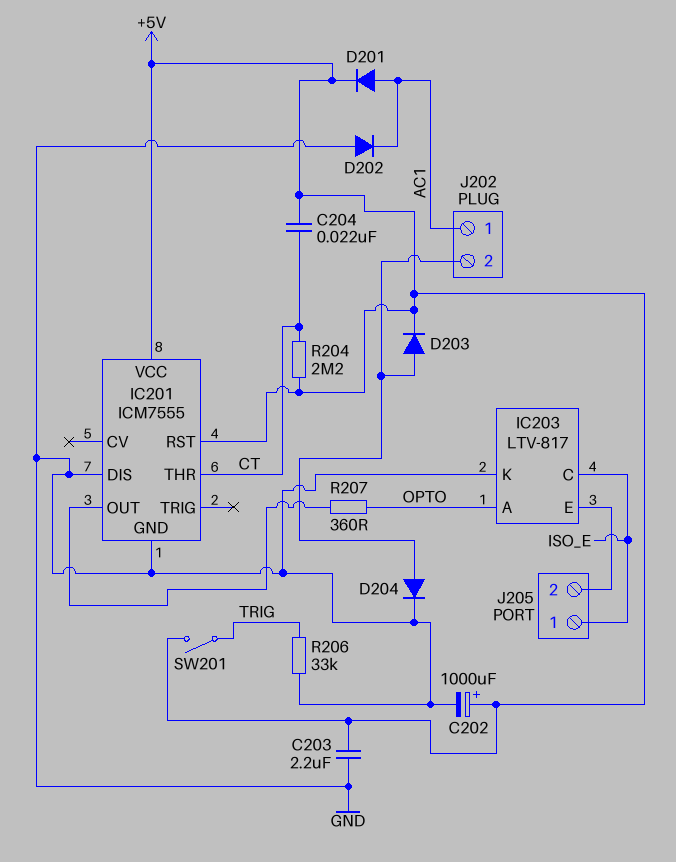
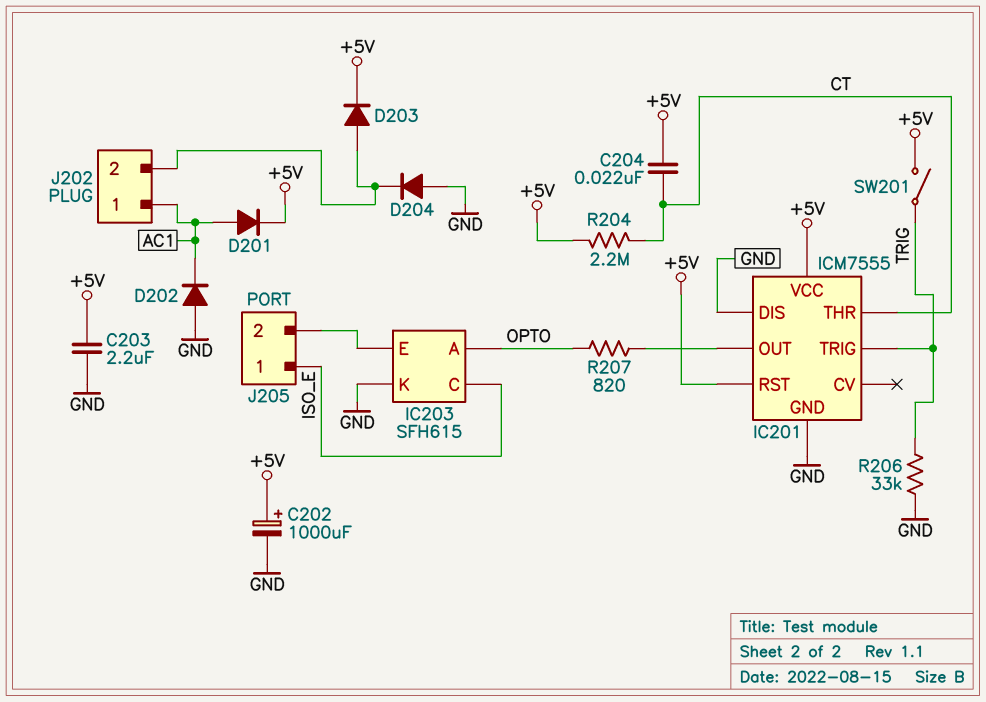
D204: diode (A J202/2, K GND) -> diode (A GND, K J202/2)
IC201 pin TRIG: none -> TRIG
IC203: LTV-817 -> SFH615
R207: 360 (IC201/OUT, OPTO) -> 820 (IC201/OUT, OPTO)

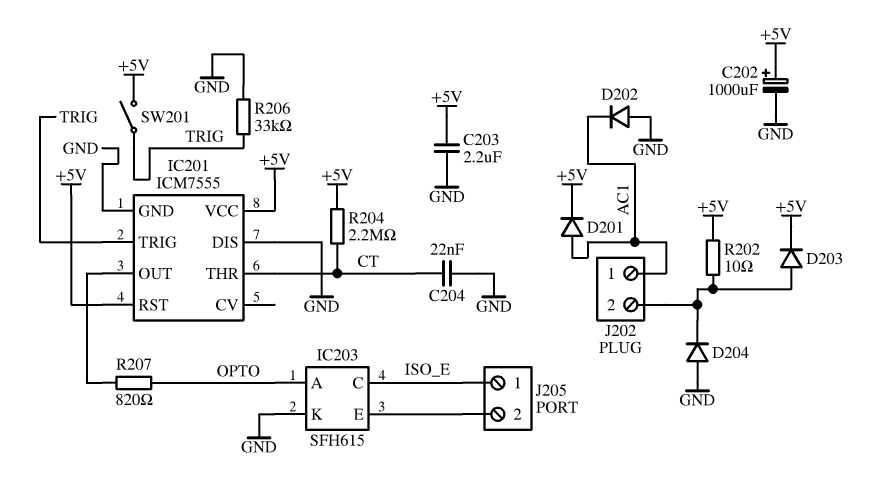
C204: 22nF (+5V, CT) -> 22nF (CT, GND)
R202: none -> 10 (+5V, J202/2)

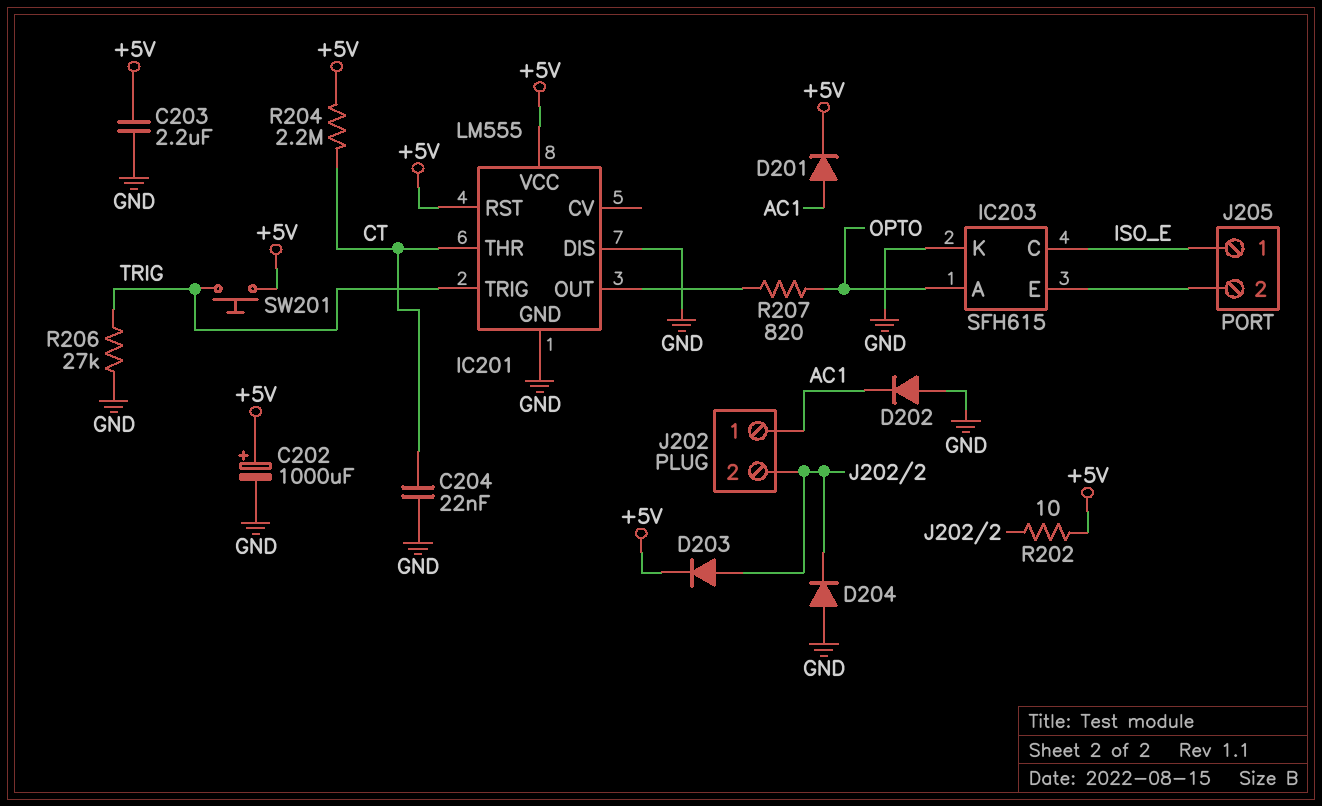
IC201: ICM7555 -> LM555
R206: 33k (GND, TRIG) -> 27k (GND, TRIG)
SW201: switch (+5V, TRIG) -> button (+5V, TRIG)

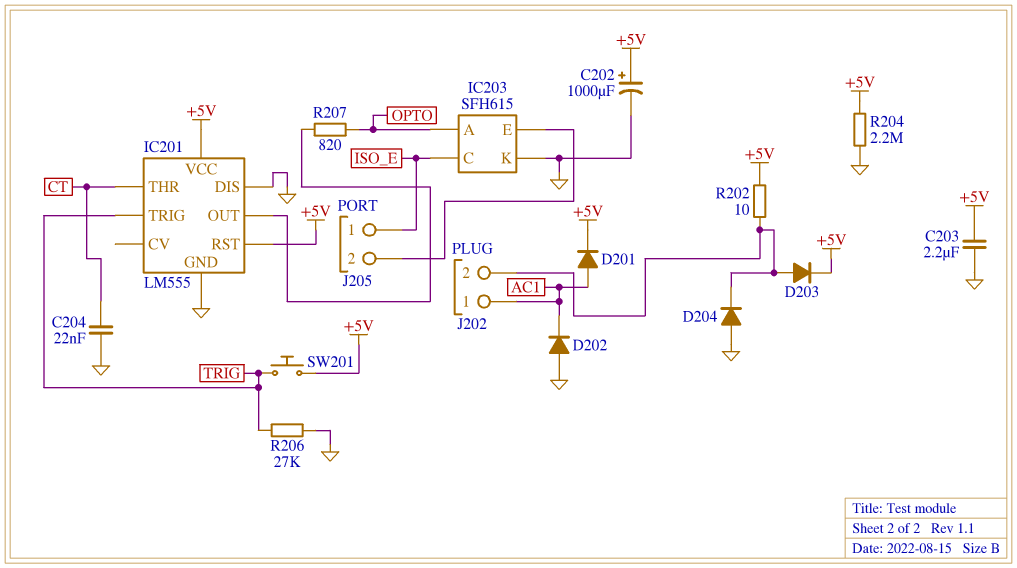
R204: 2.2M (+5V, CT) -> 2.2M (+5V, GND)

